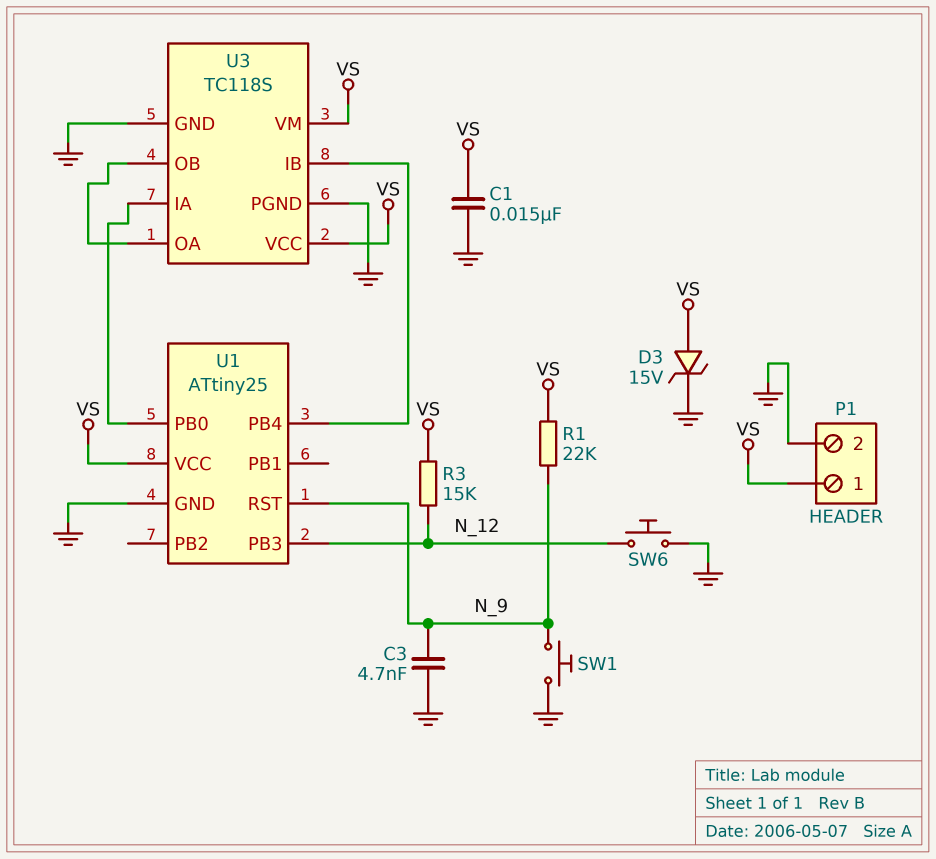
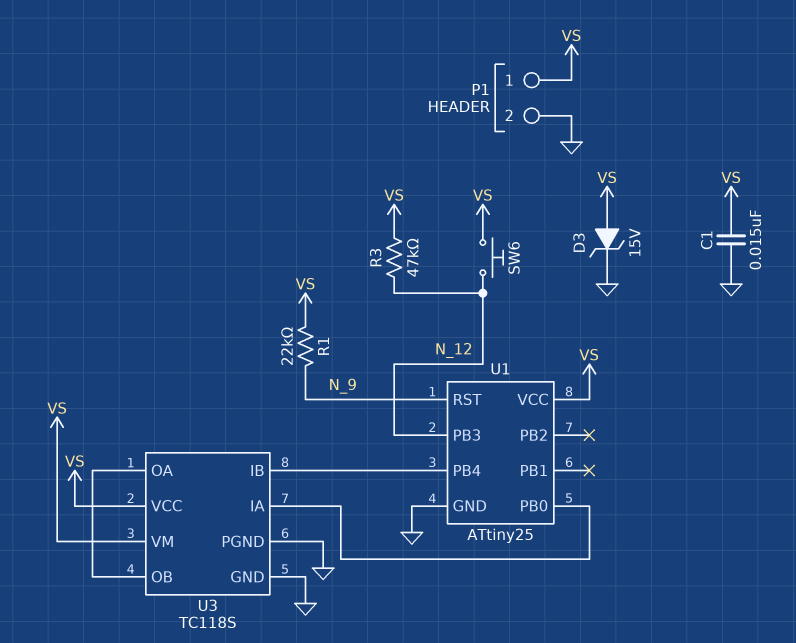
C3: 4.7nF (GND, N_9) -> none
R3: 15k (N_12, VS) -> 47k (N_12, VS)
SW1: button (GND, N_9) -> none
SW6: button (GND, N_12) -> button (N_12, VS)

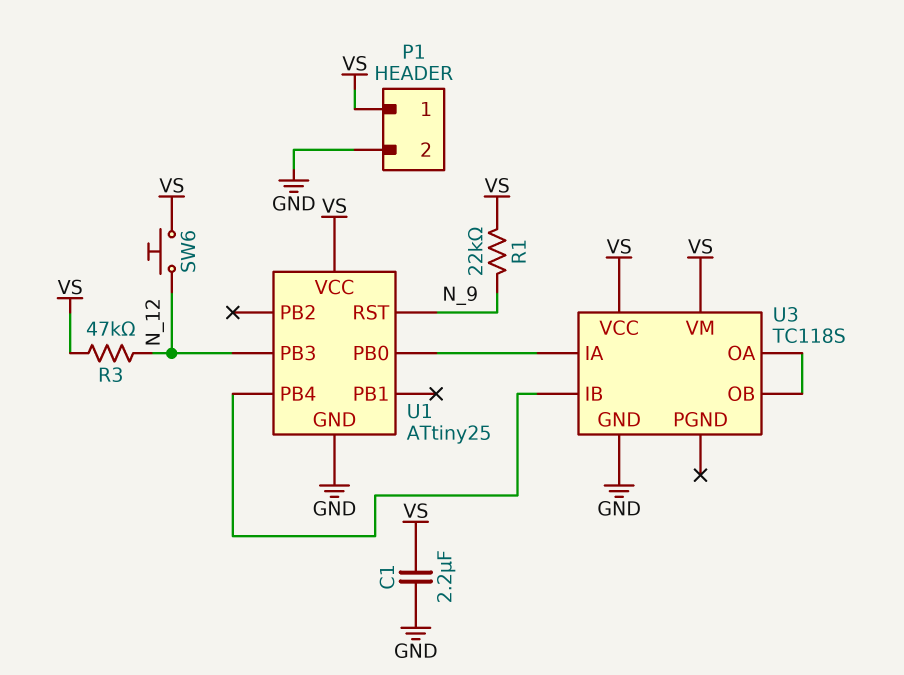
C1: 15nF (GND, VS) -> 2.2uF (GND, VS)
D3: zener 15V (A VS, K GND) -> none
U3 pin PGND: GND -> none

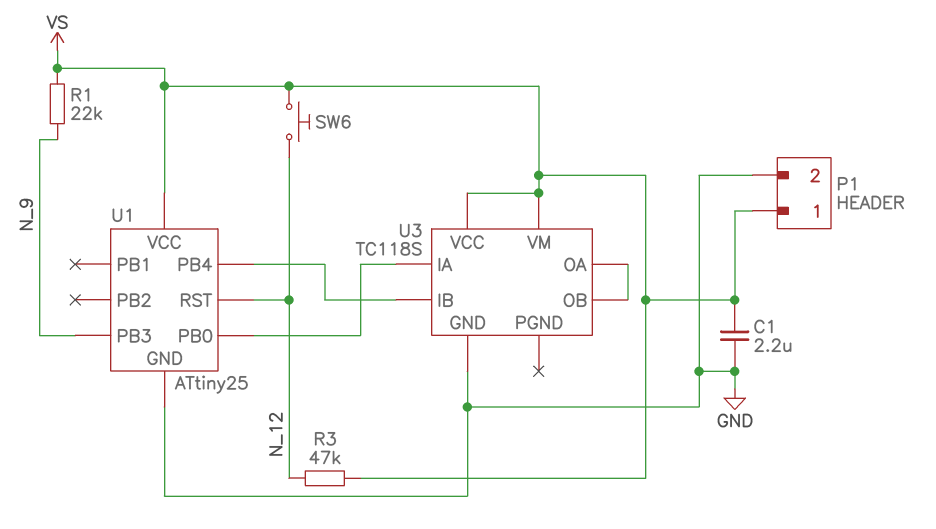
U1 pin PB3: N_12 -> N_9
U1 pin RST: N_9 -> N_12

